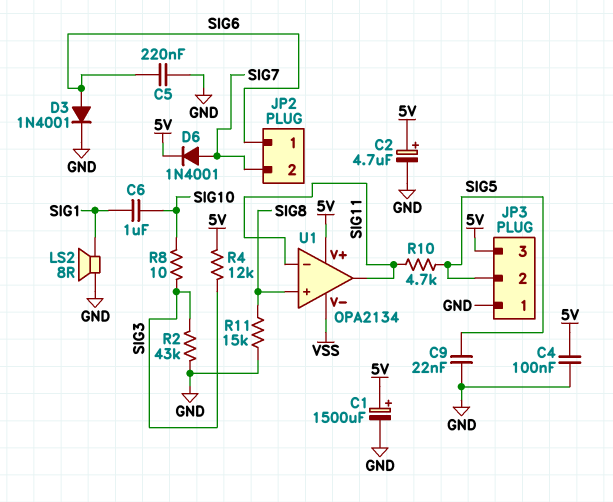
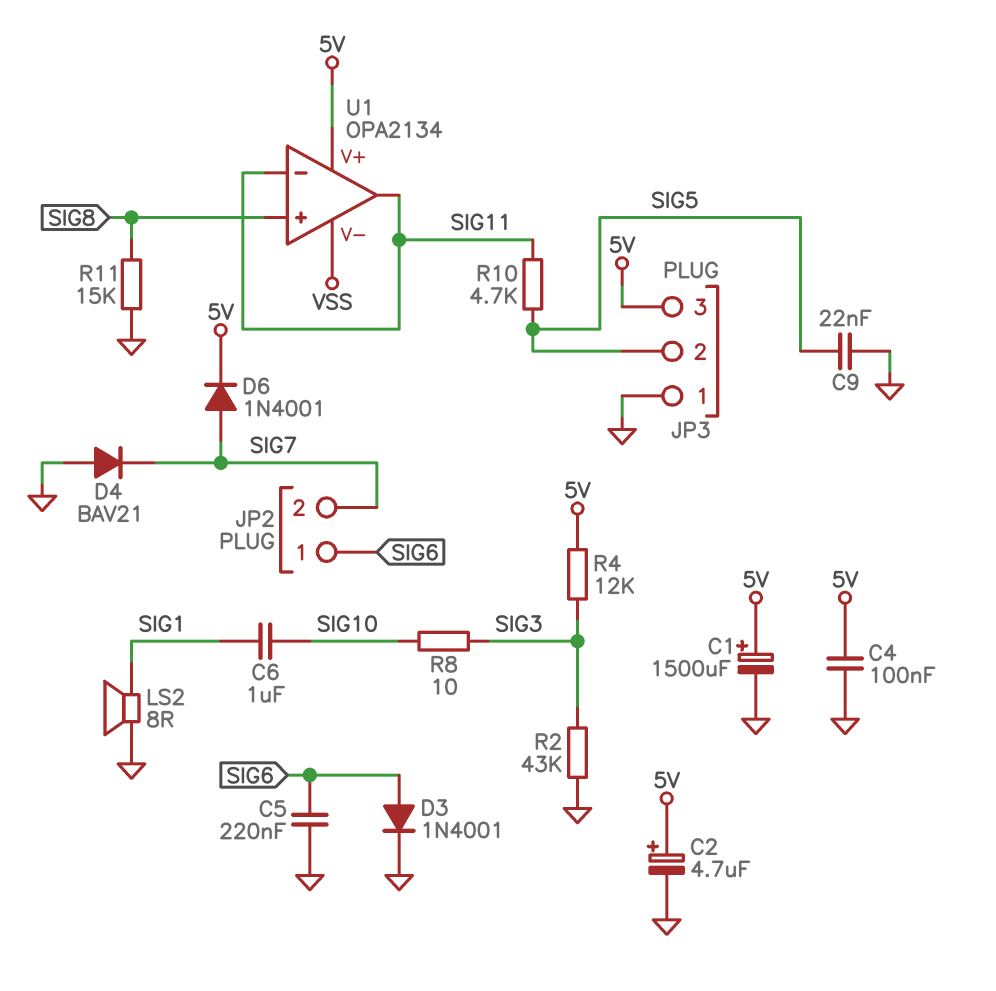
D4: none -> diode BAV21 (A GND, K SIG7)

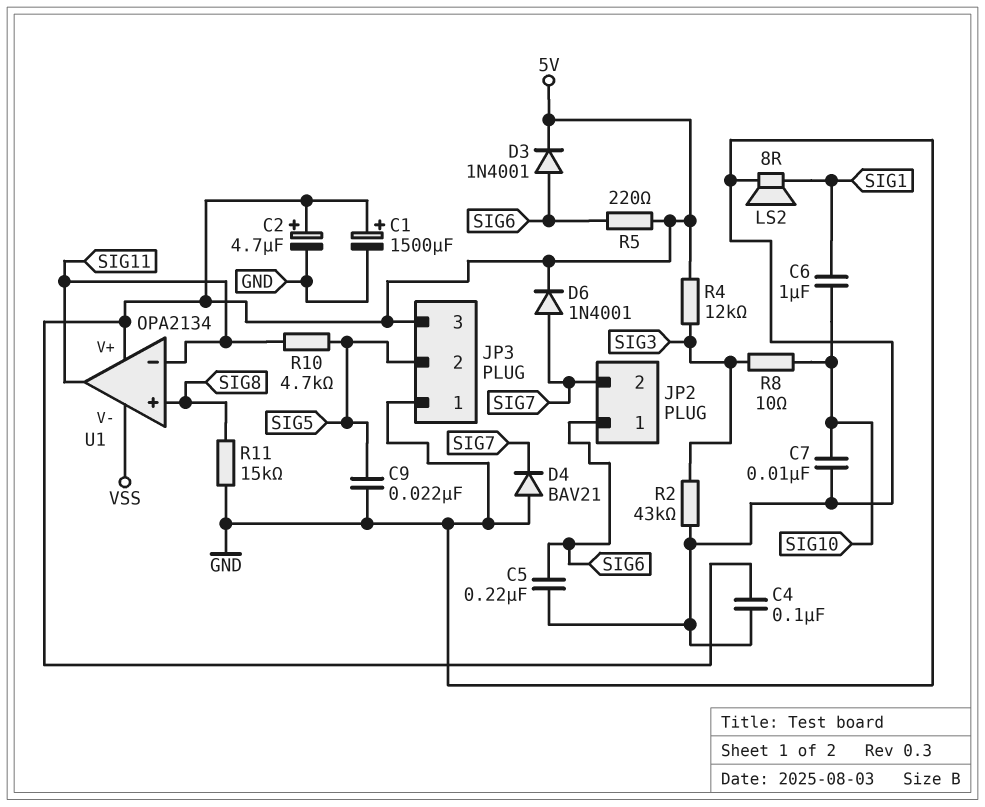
C7: none -> 10nF (GND, SIG10)
D3: diode 1N4001 (A SIG6, K GND) -> diode 1N4001 (A SIG6, K 5V)
R5: none -> 220 (5V, SIG6)

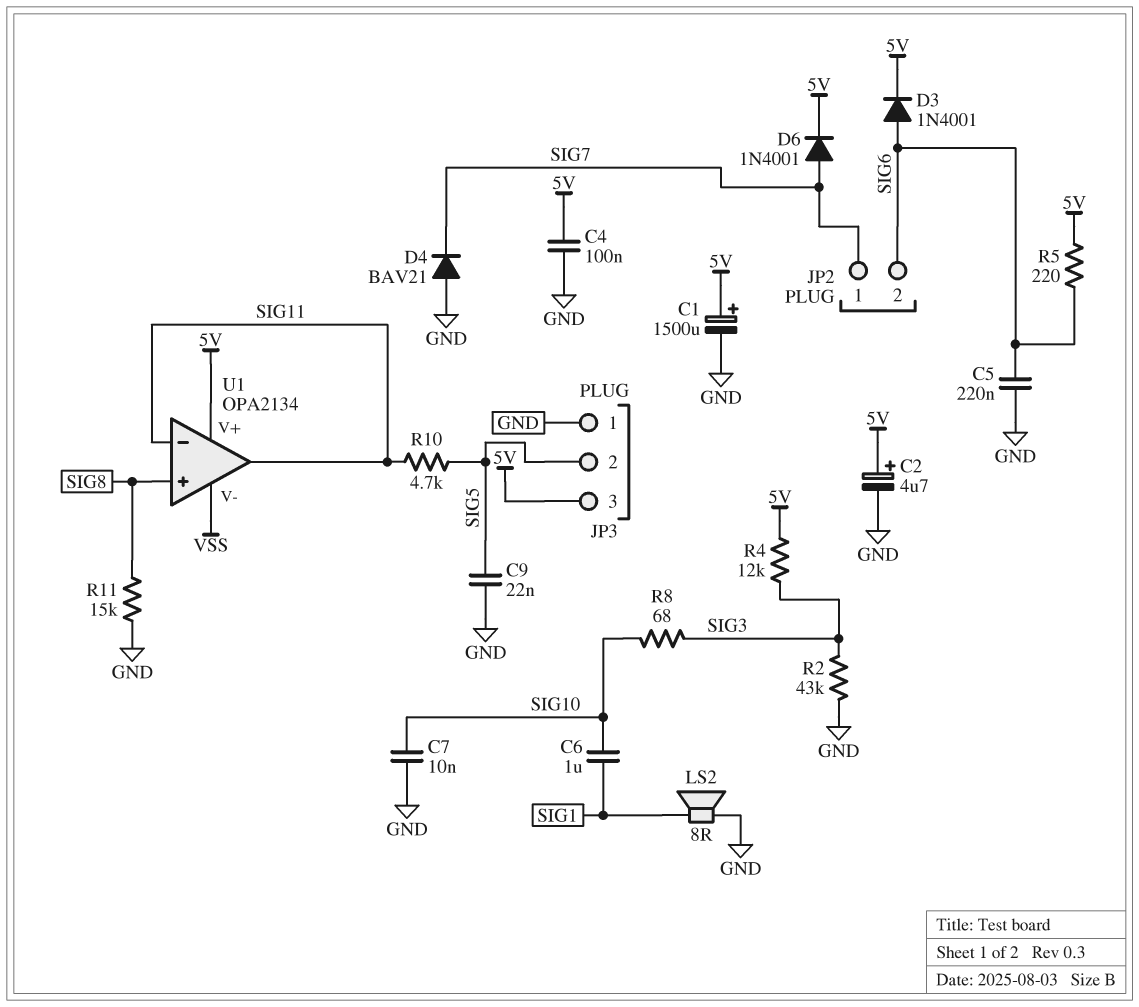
JP2 pin 1: SIG6 -> SIG7
JP2 pin 2: SIG7 -> SIG6
R8: 10 (SIG3, SIG10) -> 68 (SIG3, SIG10)

